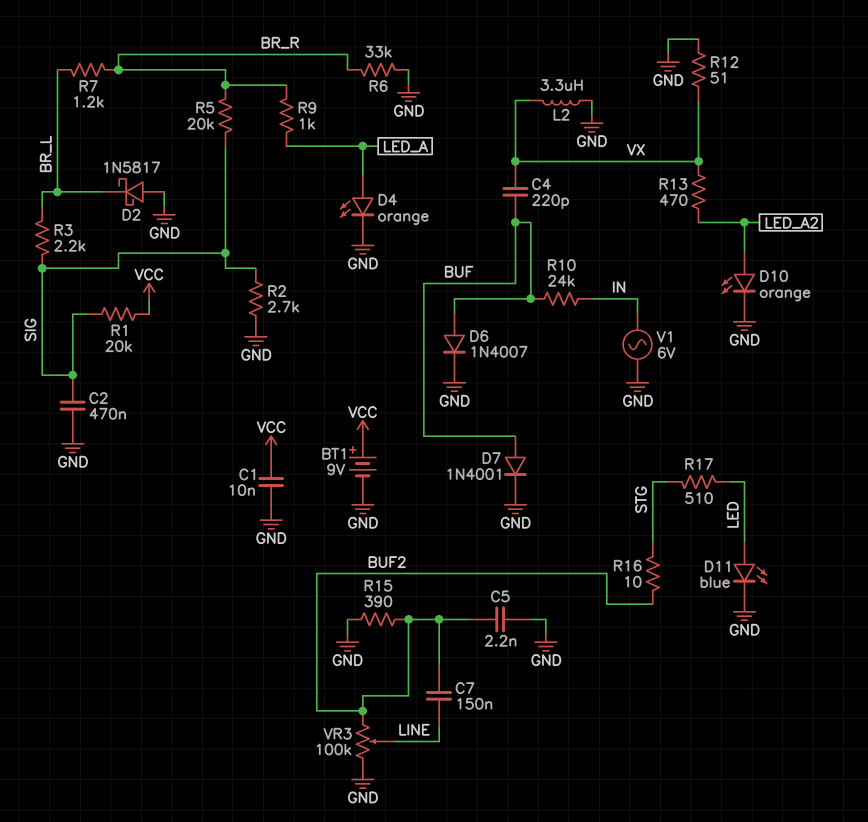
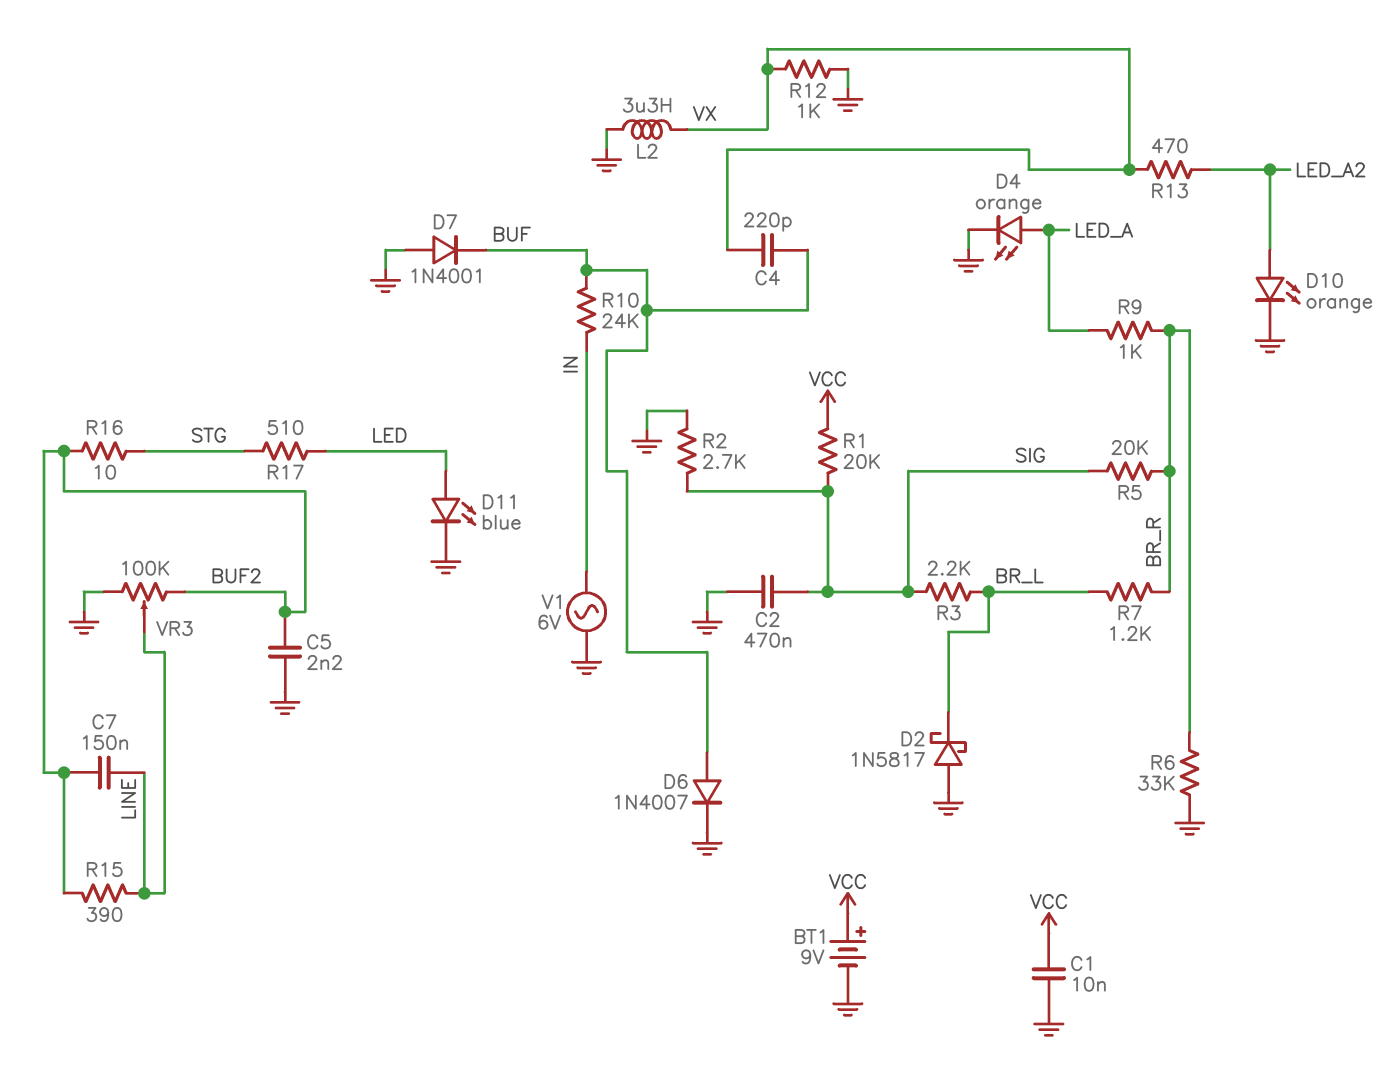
D7: diode 1N4001 (A BUF, K GND) -> diode 1N4001 (A GND, K BUF)
R12: 51 (GND, VX) -> 1k (GND, VX)
R15: 390 (BUF2, GND) -> 390 (BUF2, LINE)

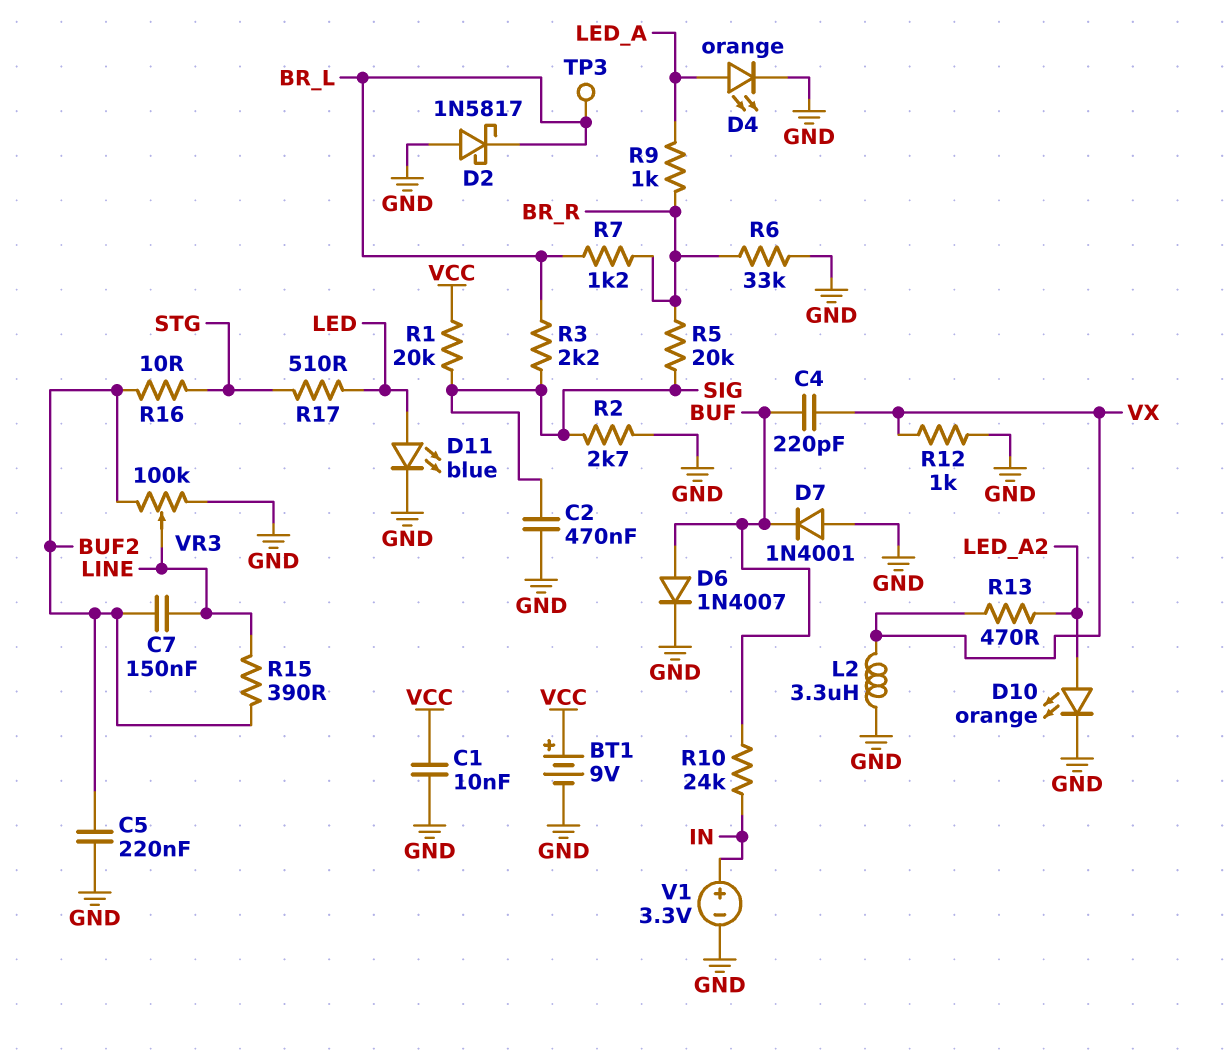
C5: 2.2nF (BUF2, GND) -> 220nF (BUF2, GND)
TP3: none -> test point (BR_L)
V1: AC 6V (GND, IN) -> 3.3V (plus IN, minus GND)

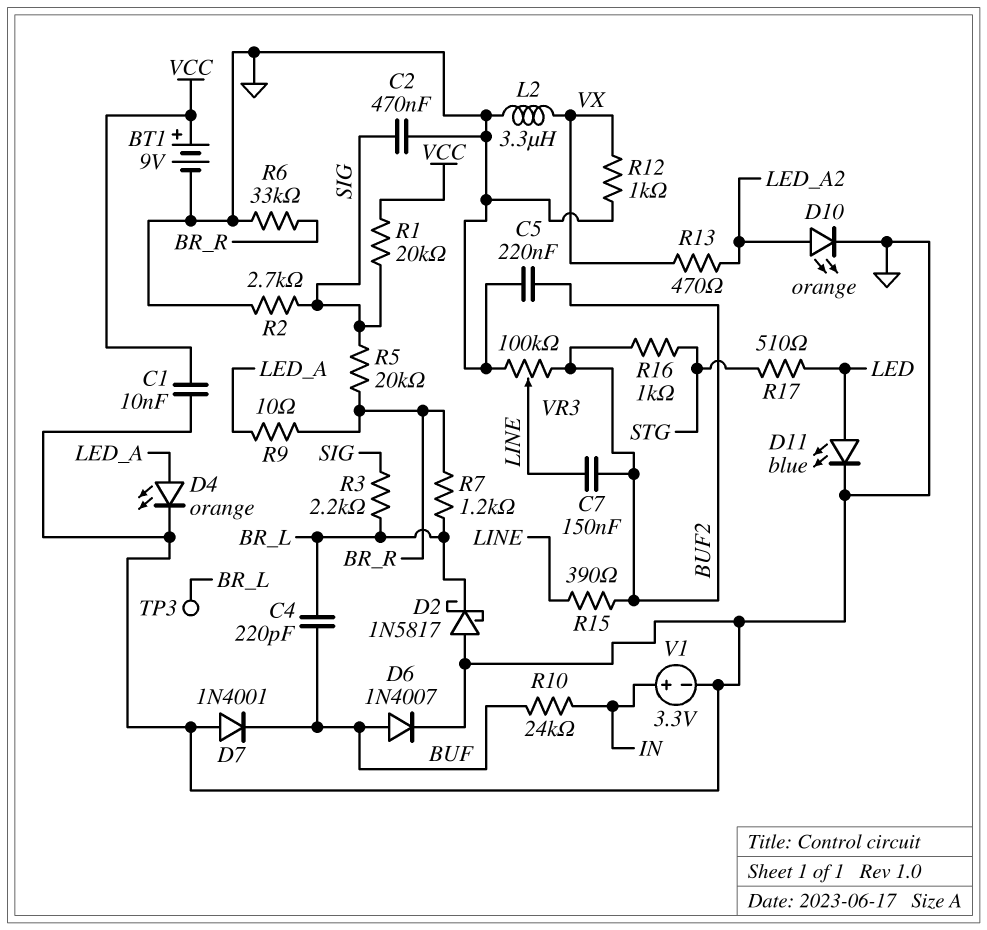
C4: 220pF (BUF, VX) -> 220pF (BR_L, BUF)
R9: 1k (BR_R, LED_A) -> 10 (BR_R, LED_A)
R16: 10 (BUF2, STG) -> 1k (BUF2, STG)

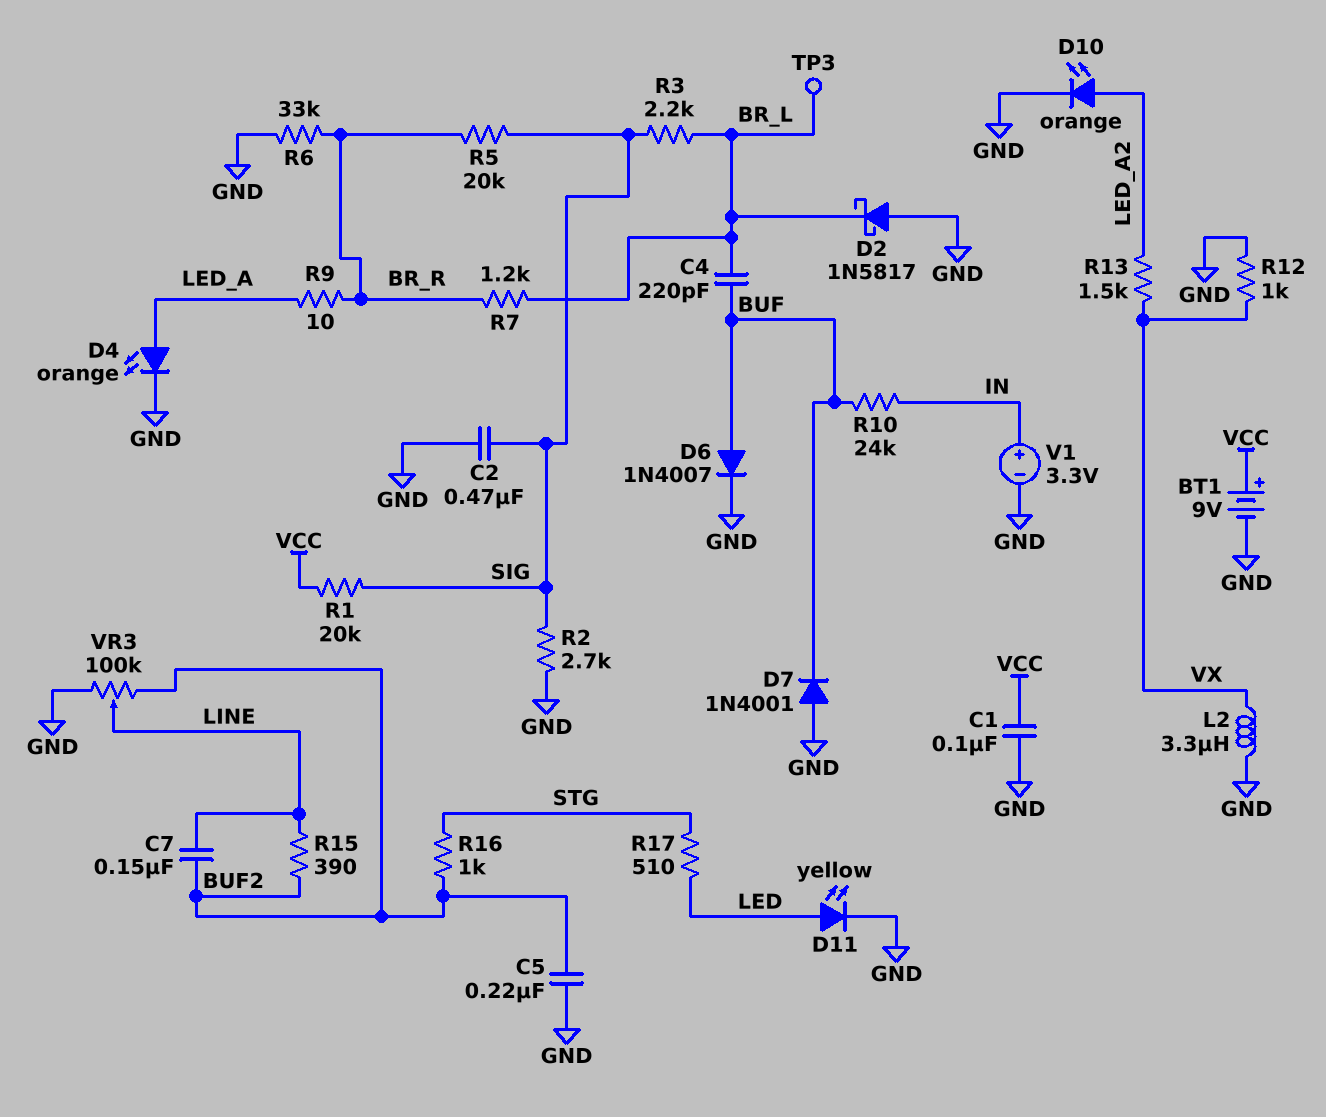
C1: 10nF (GND, VCC) -> 100nF (GND, VCC)
D11: LED blue (A LED, K GND) -> LED yellow (A LED, K GND)
R13: 470 (LED_A2, VX) -> 1.5k (LED_A2, VX)

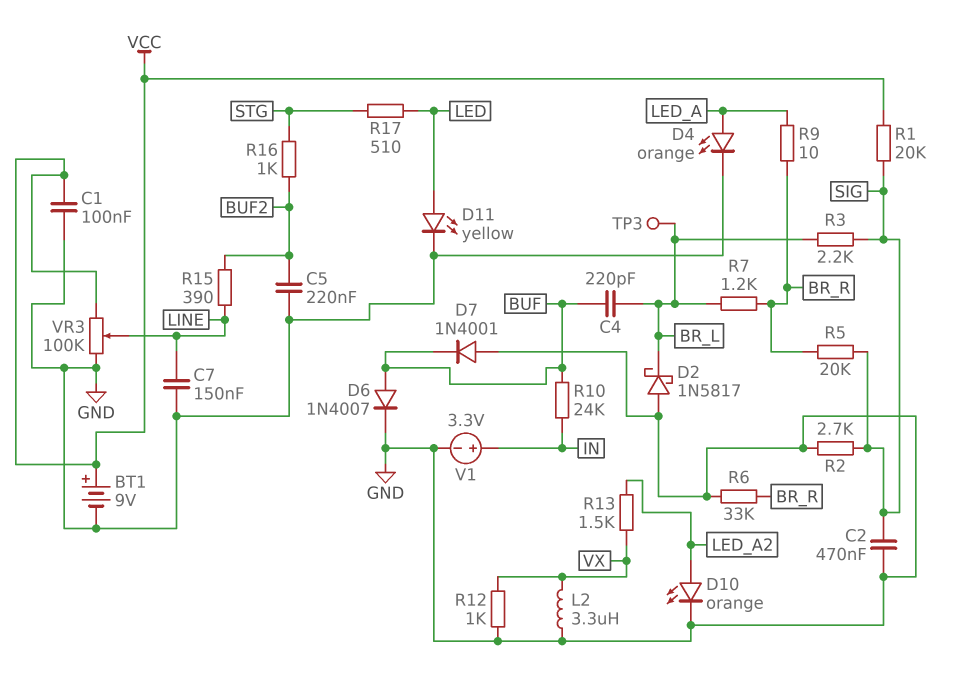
C7: 150nF (BUF2, LINE) -> 150nF (GND, LINE)
VR3: 100k (BUF2, GND, wiper LINE) -> 100k (GND, VCC, wiper LINE)

